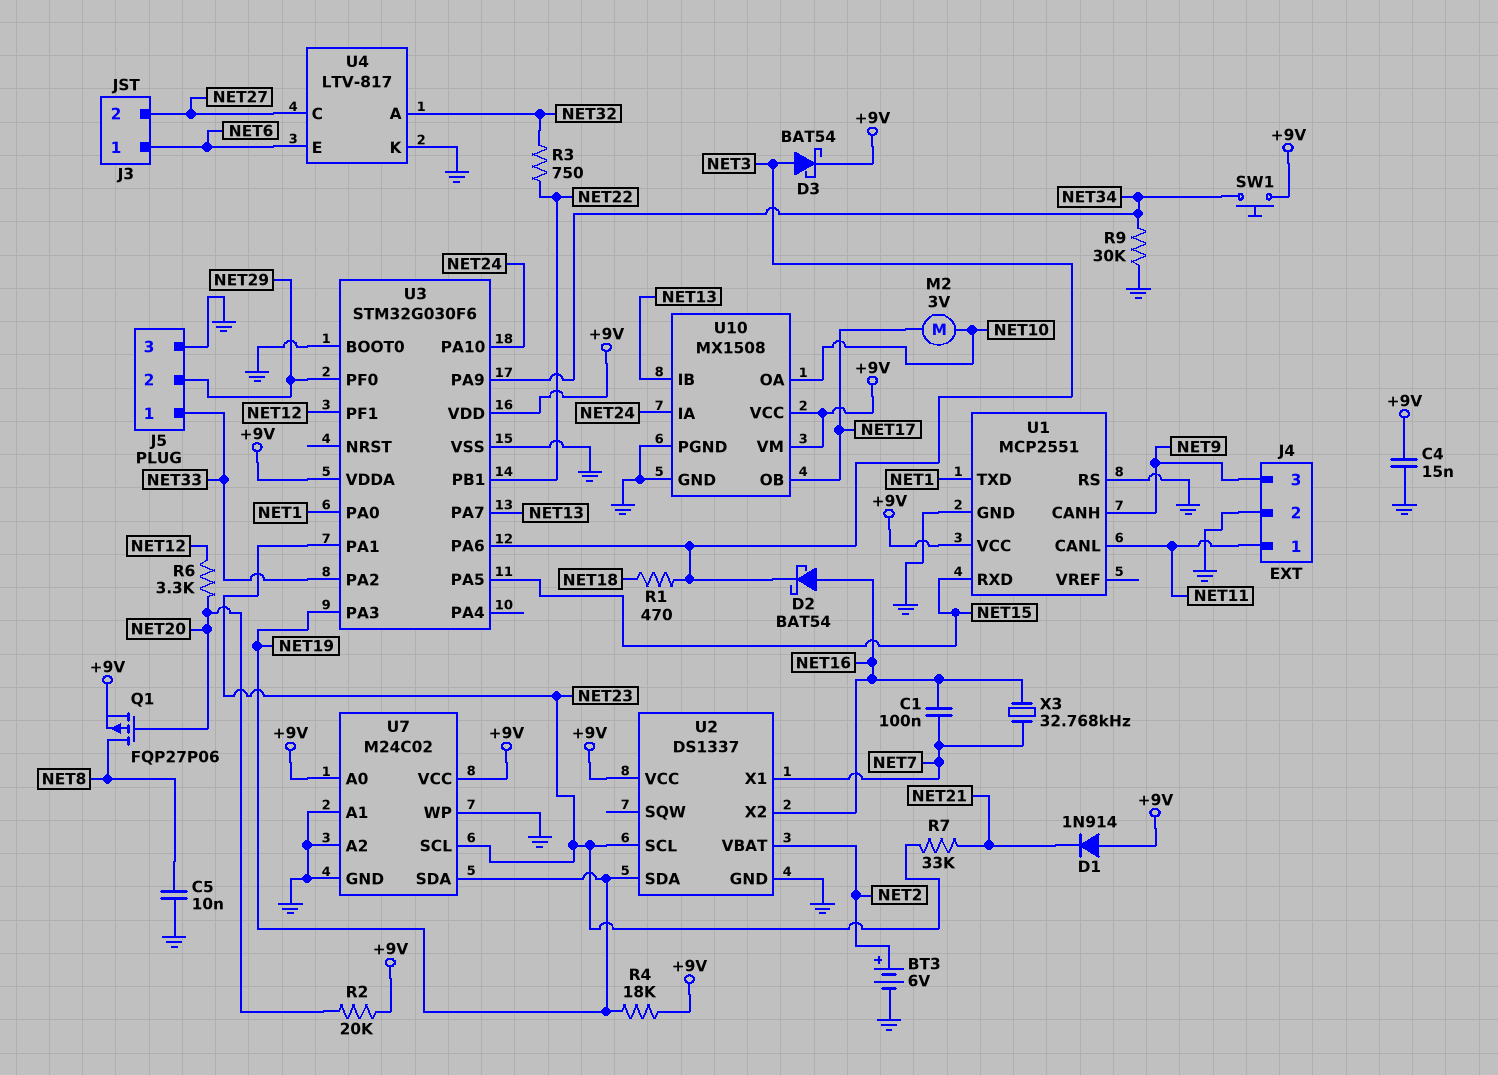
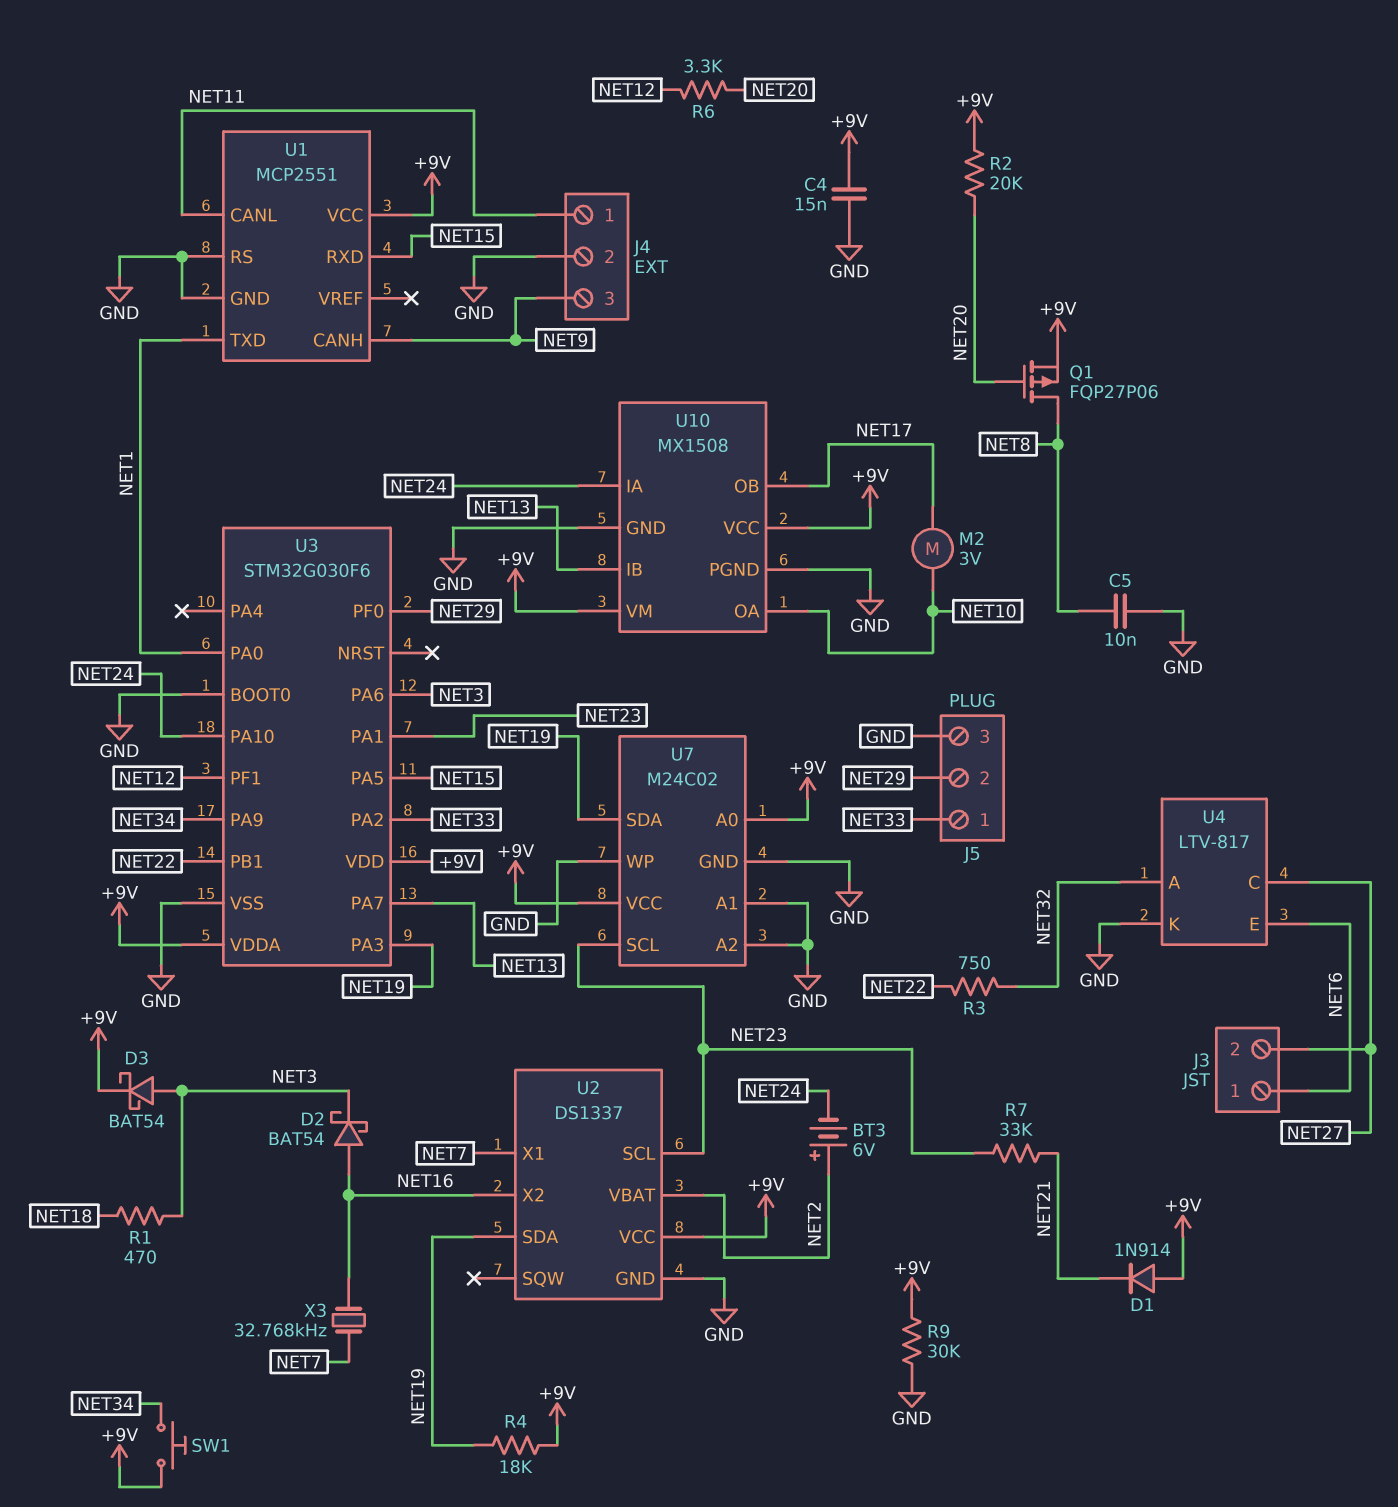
BT3: 6V (plus NET2, minus GND) -> 6V (plus NET2, minus NET24)
C1: 100nF (NET7, NET16) -> none
R9: 30k (GND, NET34) -> 30k (+9V, GND)

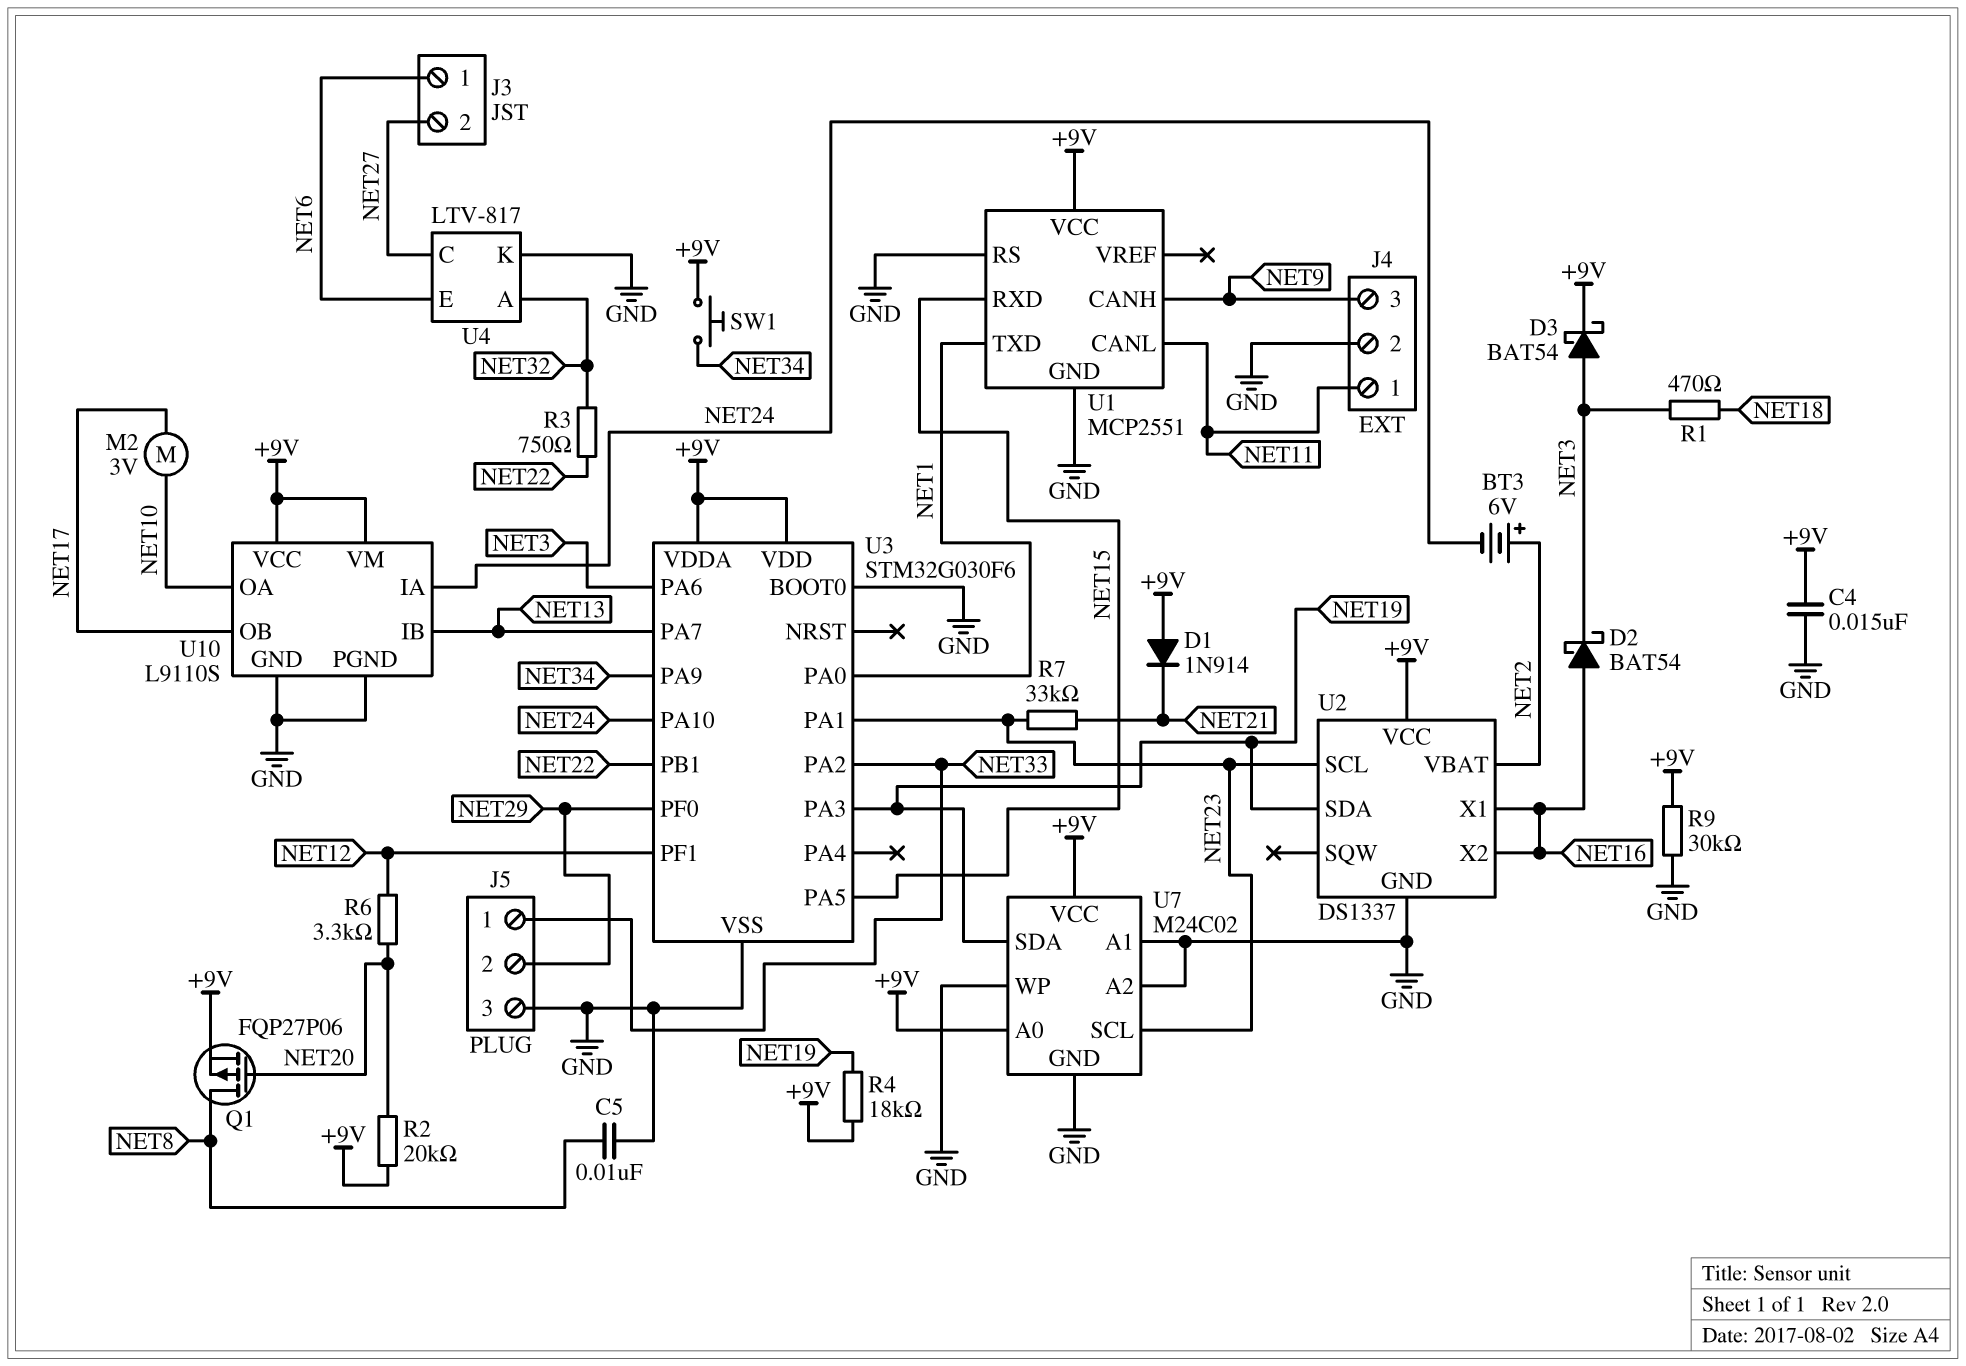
U2 pin X1: NET7 -> NET16
U10: MX1508 -> L9110S
X3: 32.768kHz (NET7, NET16) -> none

